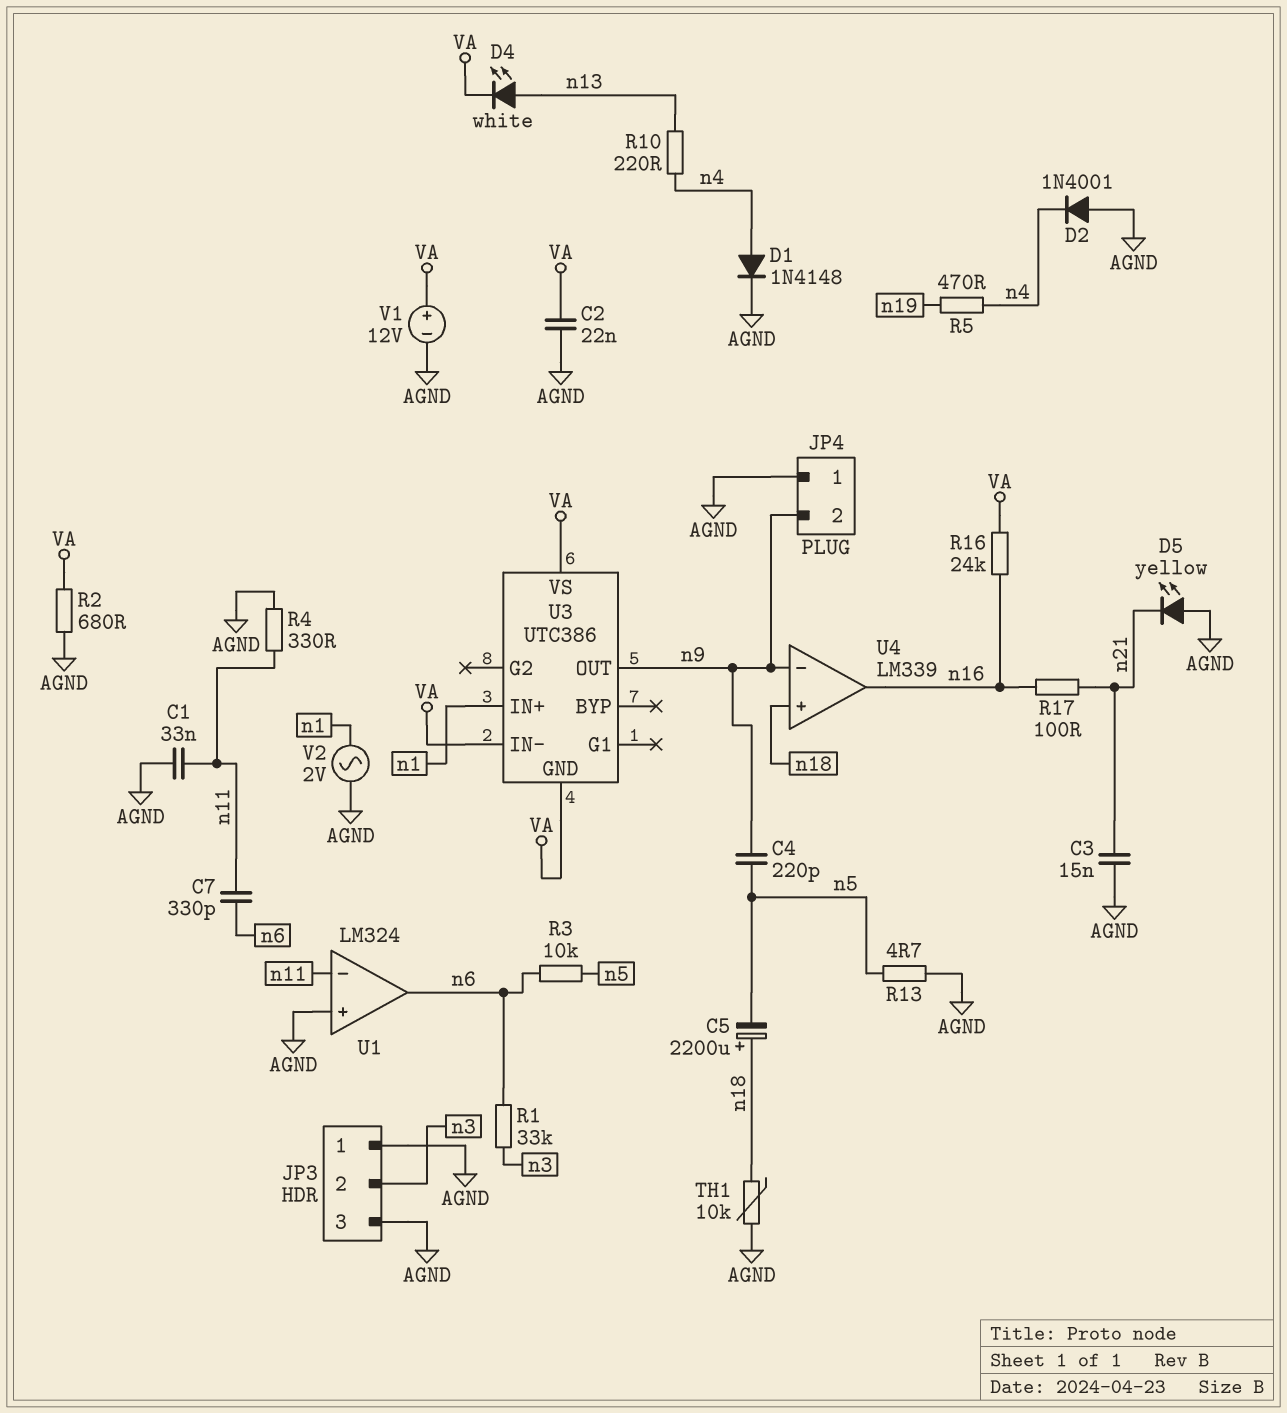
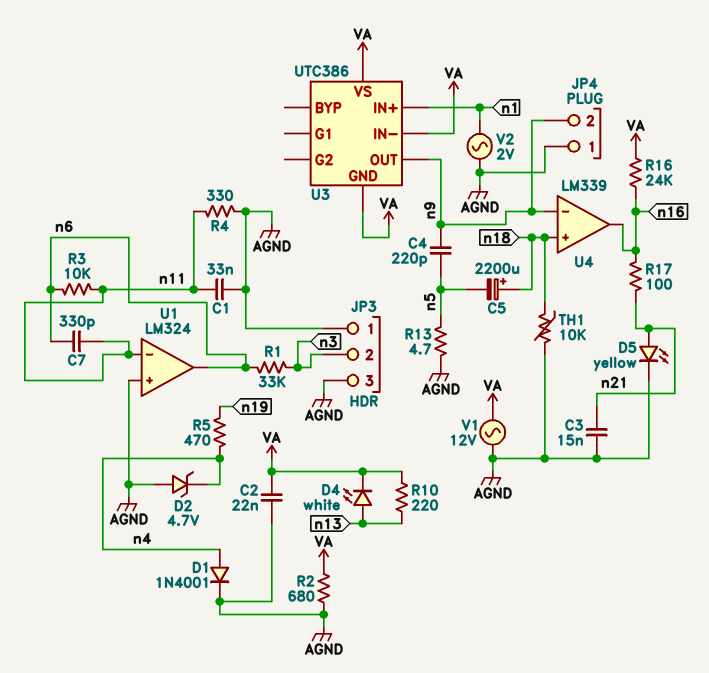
D1: diode 1N4148 (A n4, K AGND) -> diode 1N4001 (A n4, K AGND)
D2: diode 1N4001 (A AGND, K n4) -> zener 4.7V (A AGND, K n4)
D5: LED yellow (A AGND, K n21) -> LED yellow (A n21, K AGND)
R3: 10k (n5, n6) -> 10k (n6, n11)
R10: 220 (n4, n13) -> 220 (VA, n13)
V1: 12V (plus VA, minus AGND) -> AC 12V (AGND, VA)

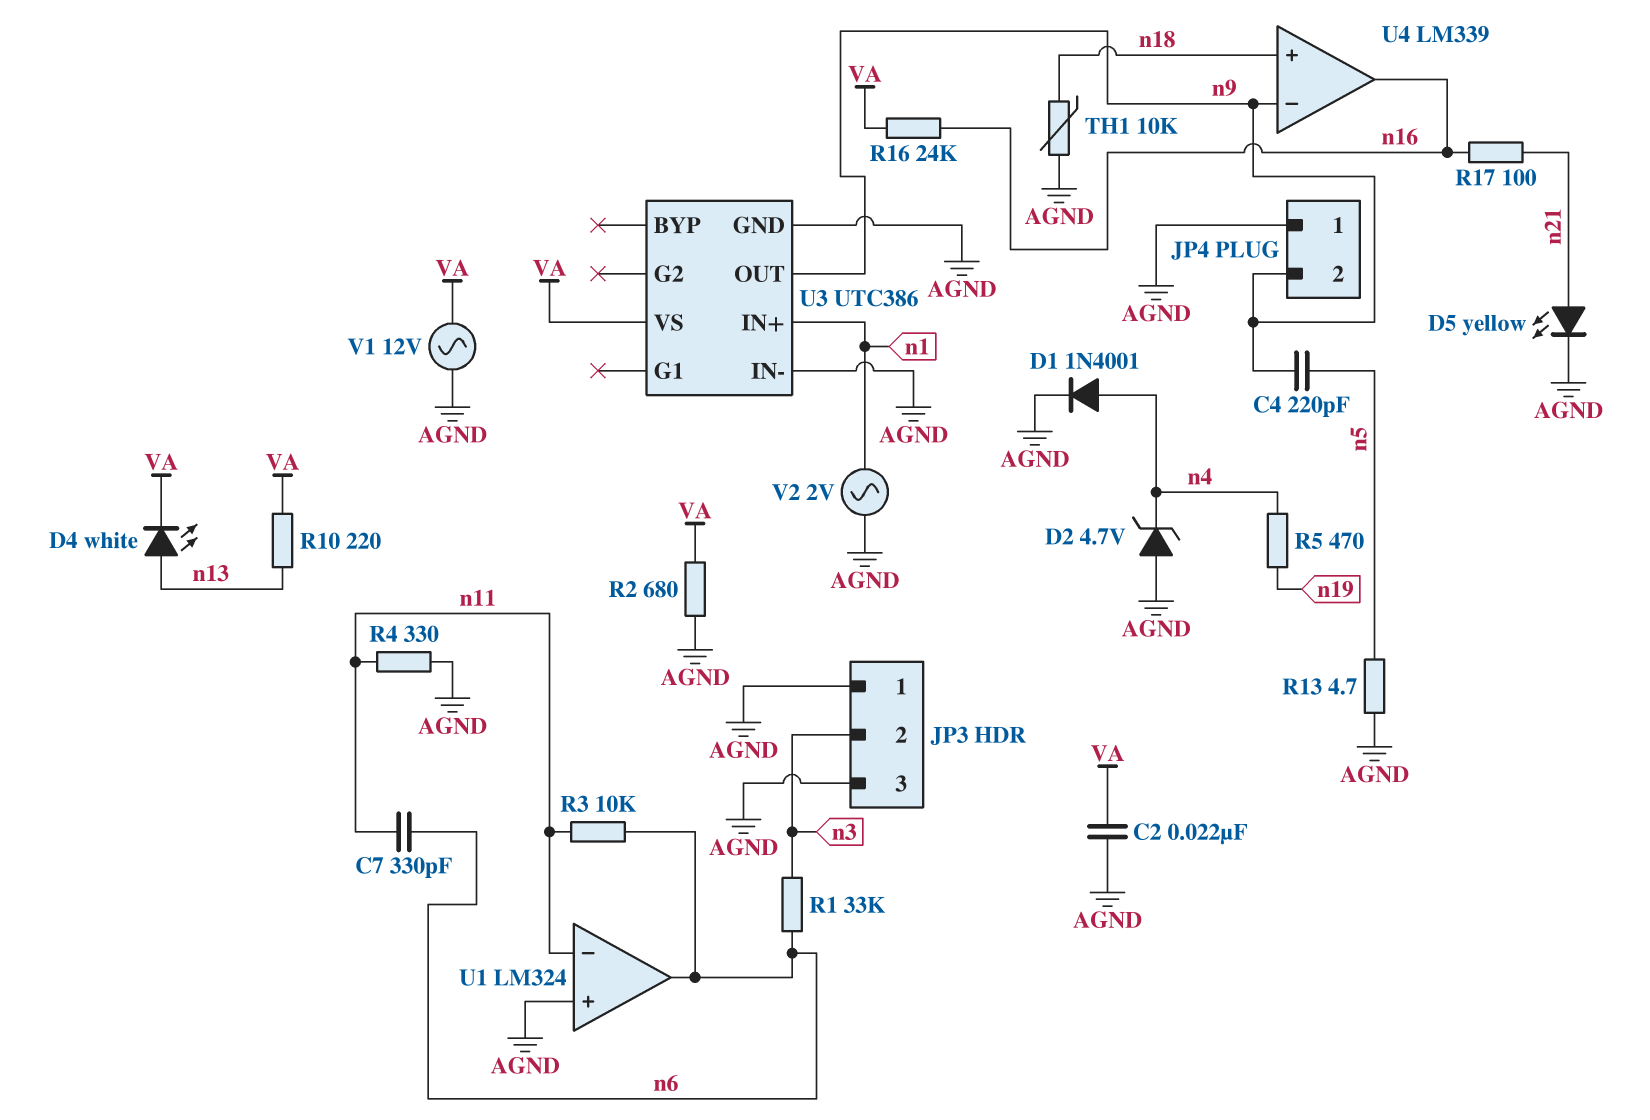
C1: 33nF (AGND, n11) -> none
C3: 15nF (AGND, n21) -> none
C5: 2200uF (plus n18, minus n5) -> none
U3 pin GND: VA -> AGND
U3 pin IN-: VA -> AGND

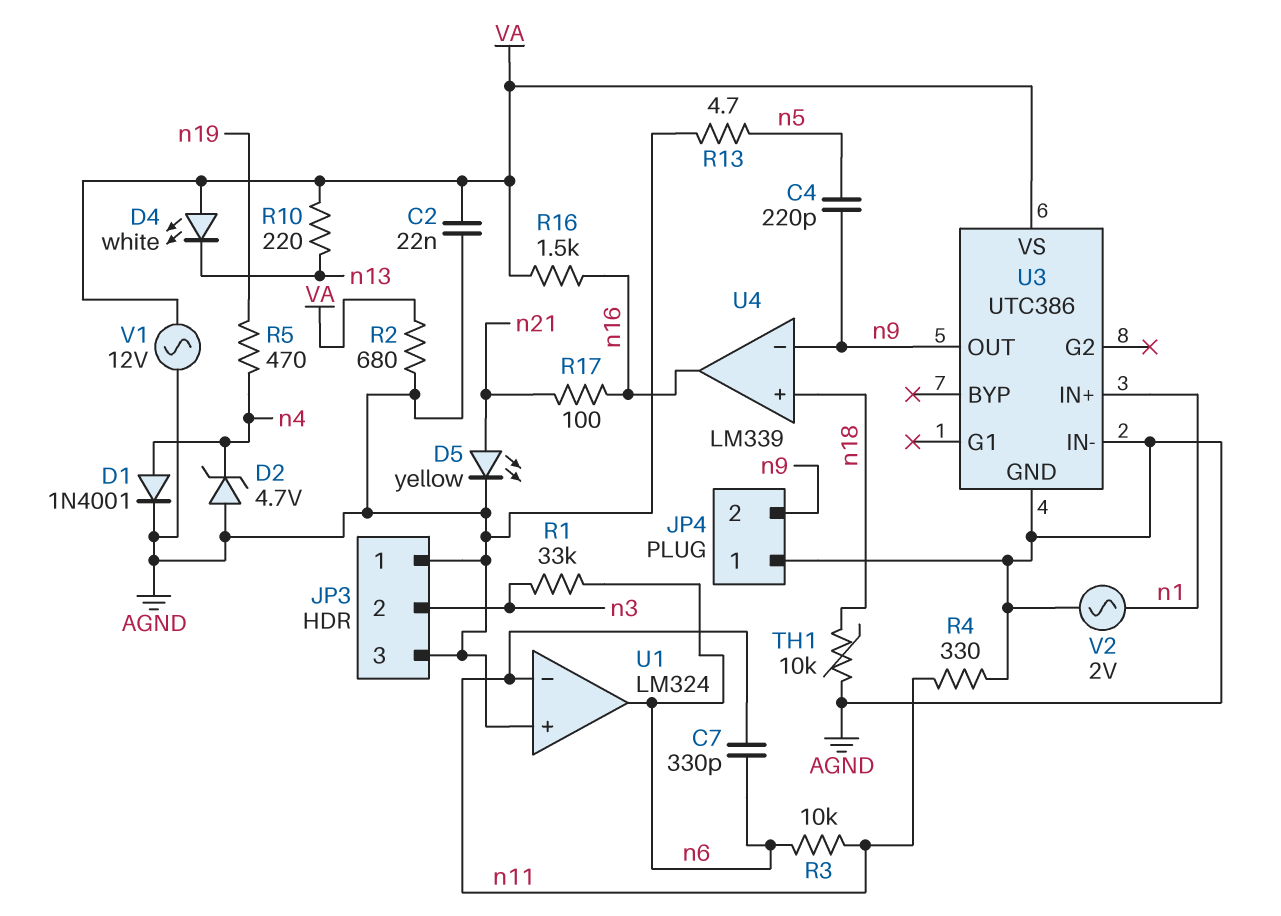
D4: LED white (A n13, K VA) -> LED white (A VA, K n13)
R16: 24k (VA, n16) -> 1.5k (VA, n16)

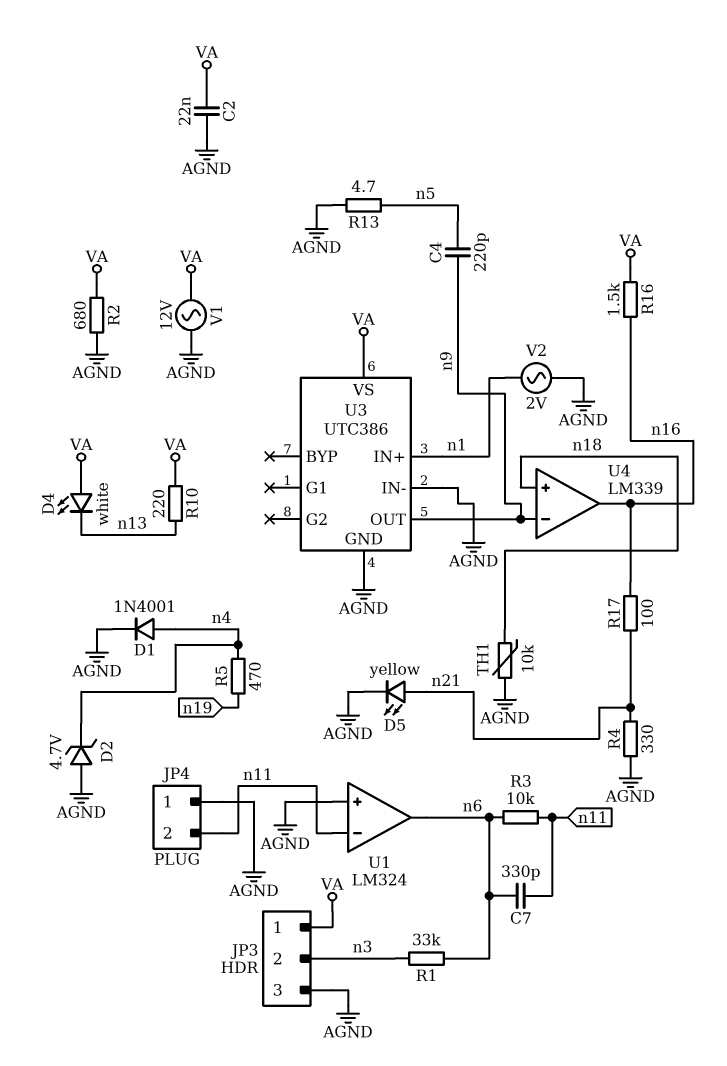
JP3 pin 1: AGND -> VA
JP4 pin 2: n9 -> n11
R4: 330 (AGND, n11) -> 330 (AGND, n21)

